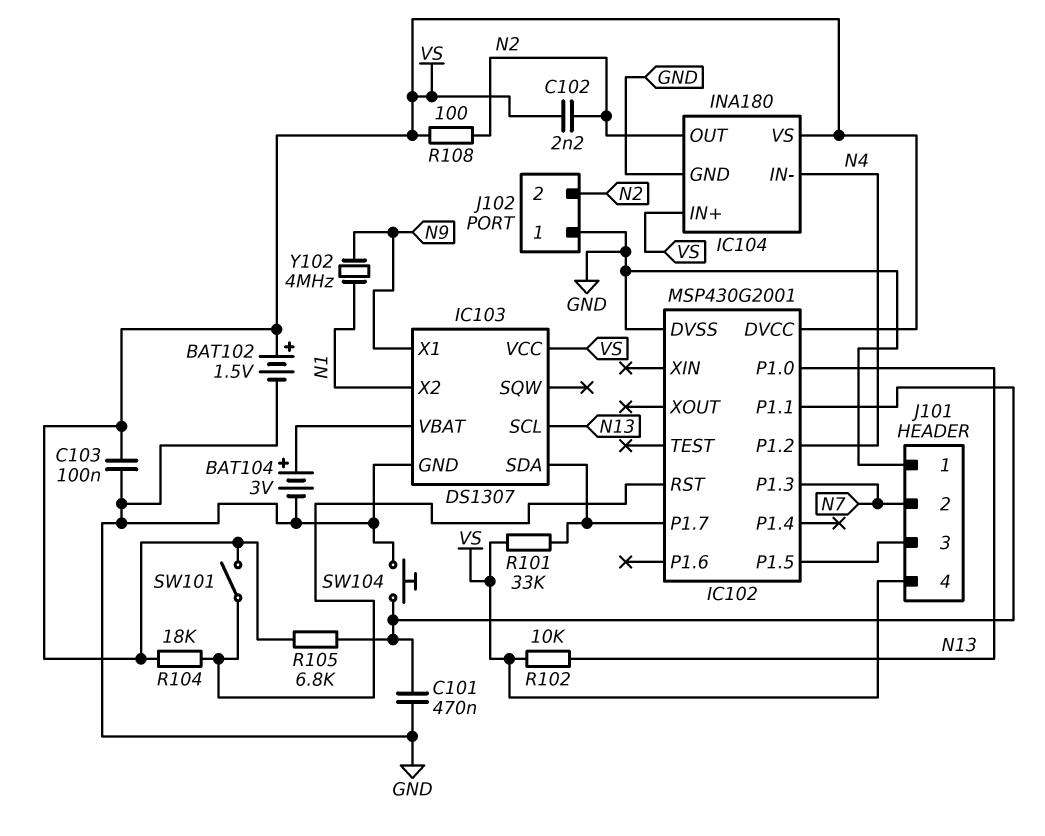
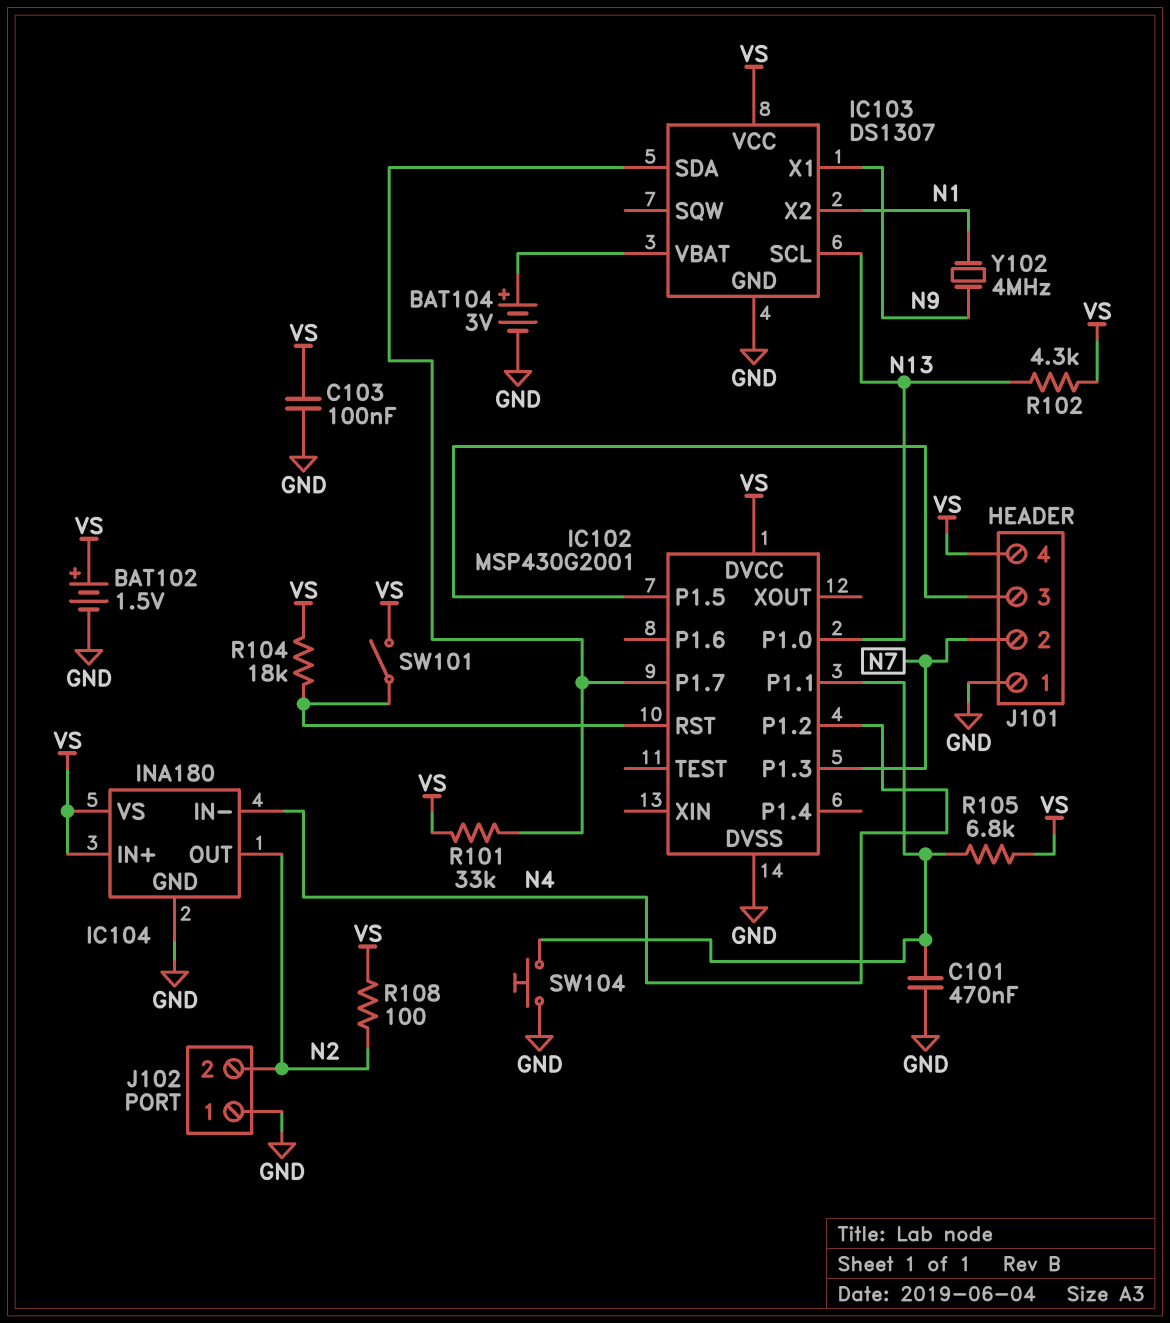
C102: 2.2nF (N2, VS) -> none
R102: 10k (N13, VS) -> 4.3k (N13, VS)

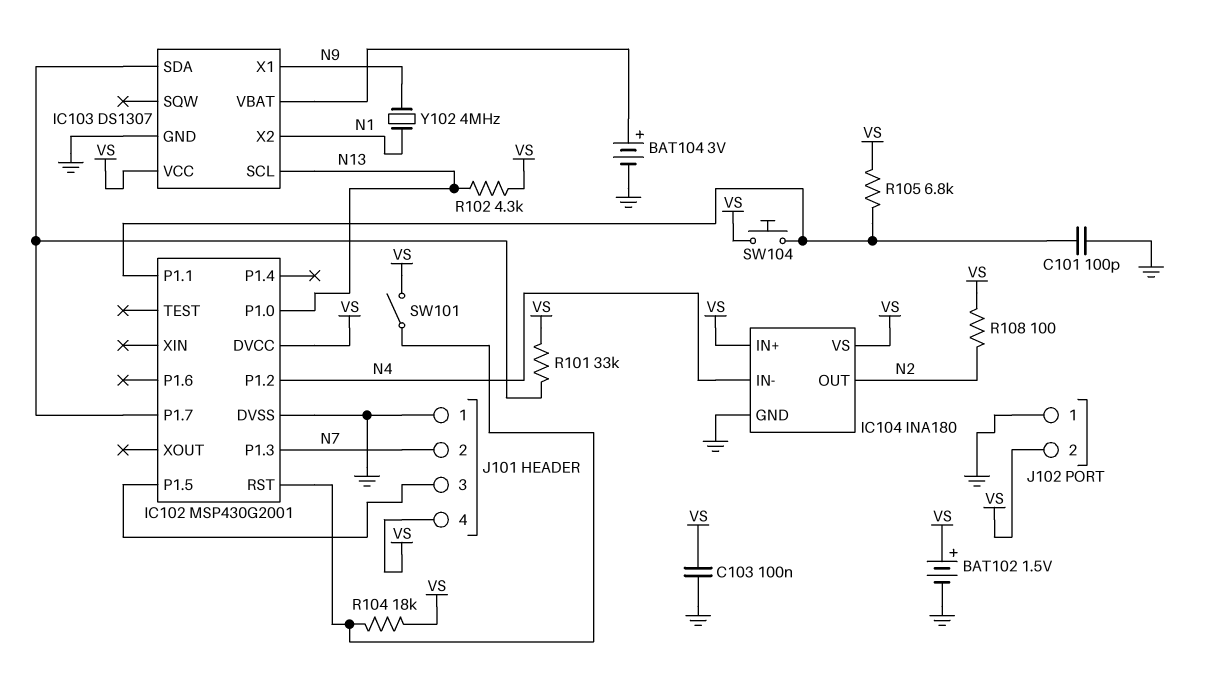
C101: 470nF (GND, IC102/P1.1) -> 100pF (GND, IC102/P1.1)
J102 pin 2: N2 -> VS
SW104: button (GND, IC102/P1.1) -> button (IC102/P1.1, VS)

